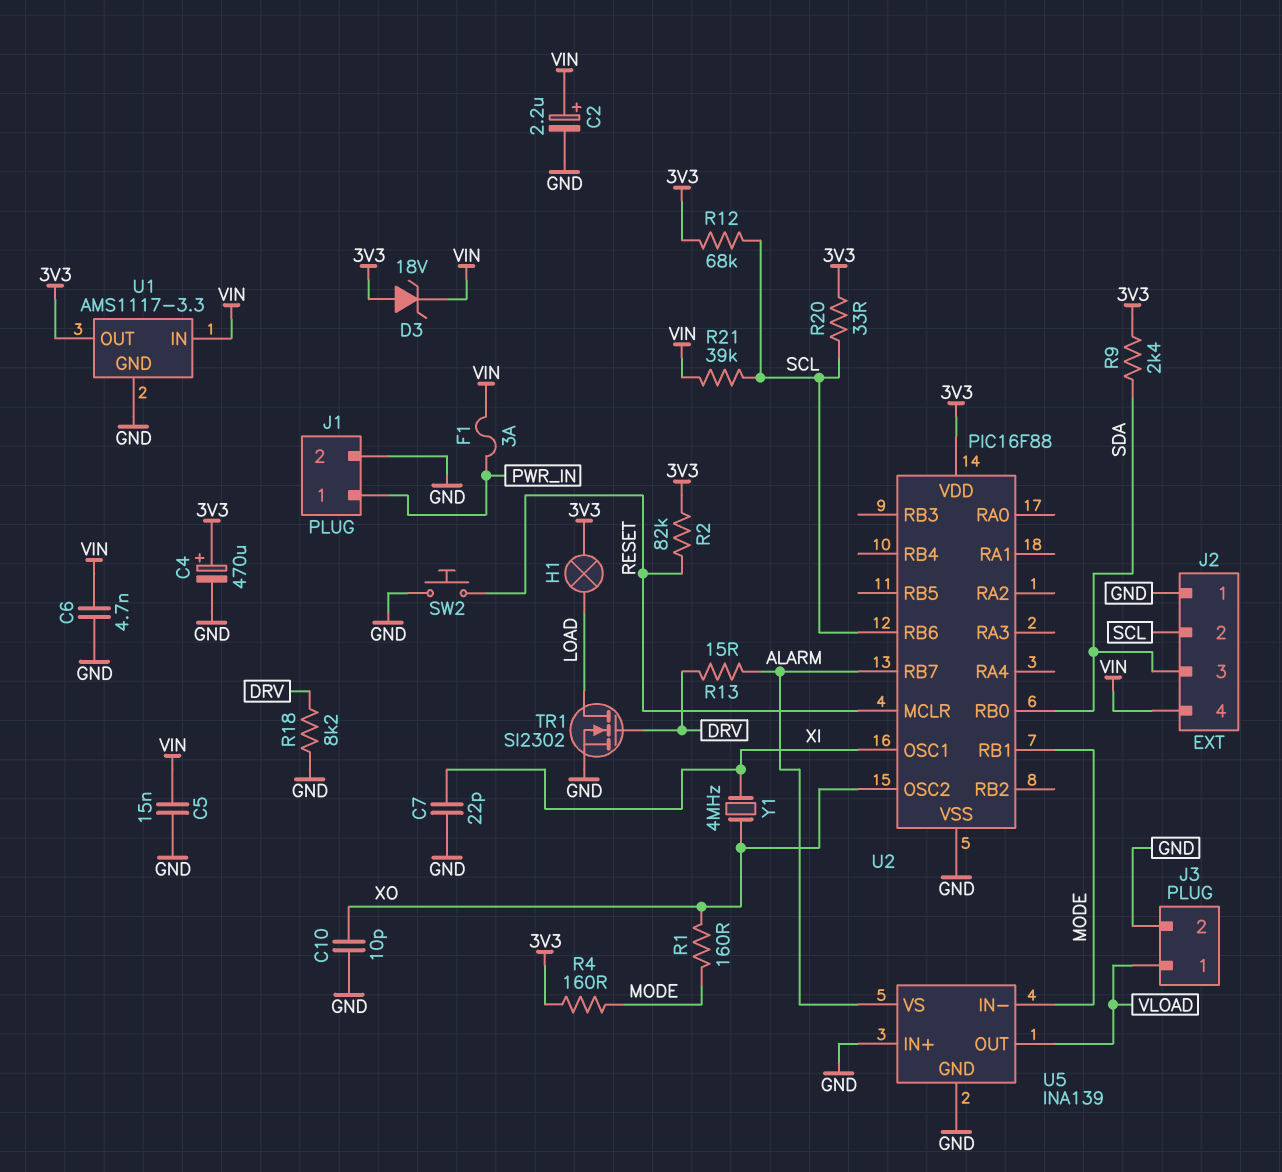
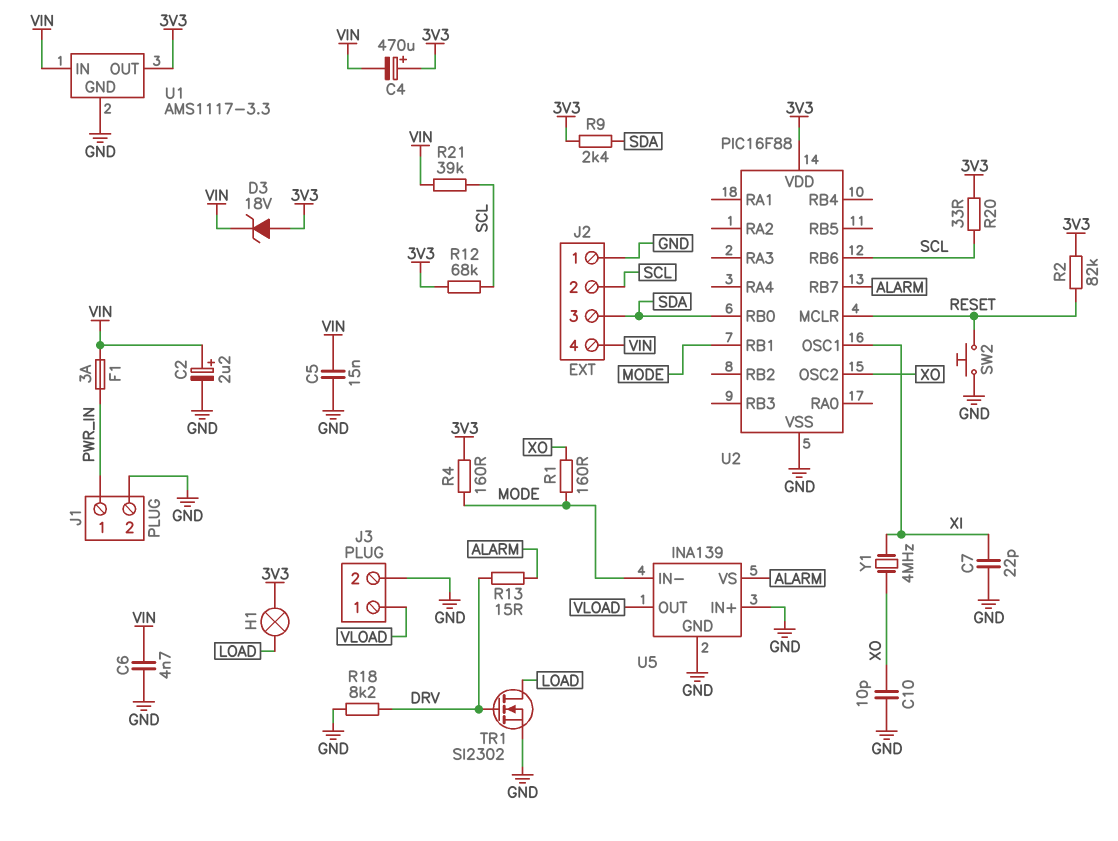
C4: 470uF (plus 3V3, minus GND) -> 470uF (plus 3V3, minus VIN)

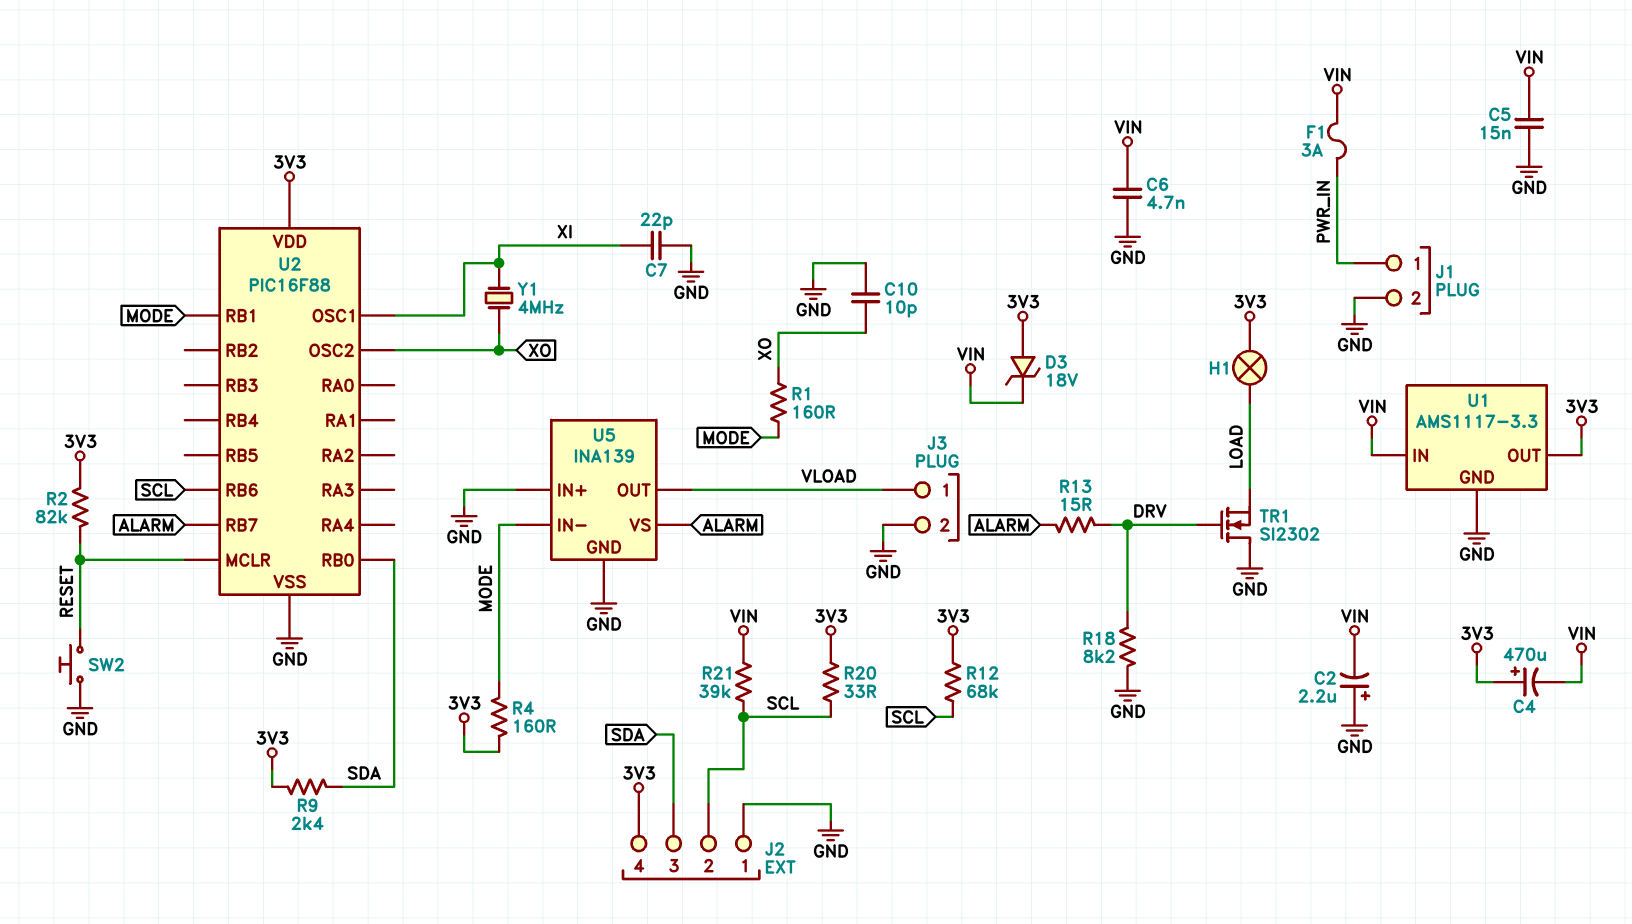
C2: 2.2uF (plus VIN, minus GND) -> 2.2uF (plus GND, minus VIN)
J2 pin 4: VIN -> 3V3
TR1: NMOS SI2302 (G DRV, D LOAD, S GND) -> NMOS SI2302 (G DRV, D GND, S LOAD)

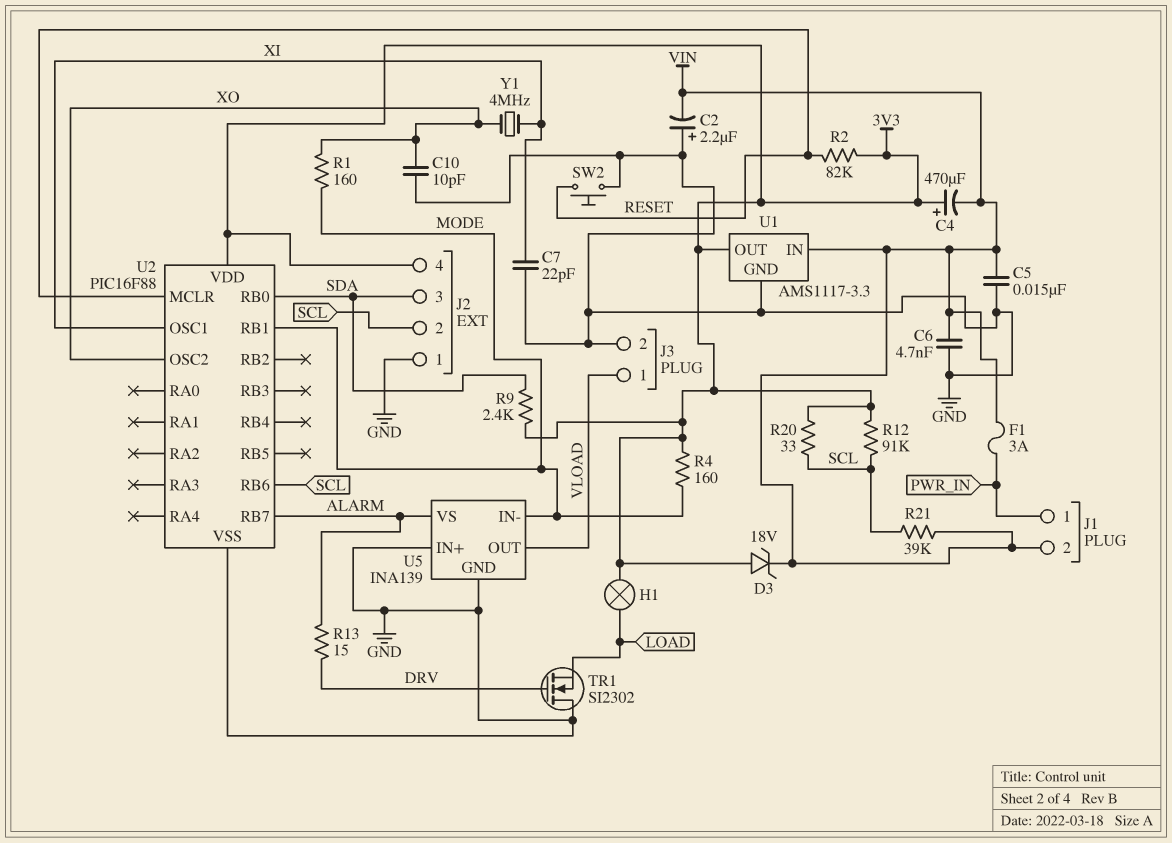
J1 pin 2: GND -> VIN
R12: 68k (3V3, SCL) -> 91k (3V3, SCL)
R18: 8.2k (DRV, GND) -> none

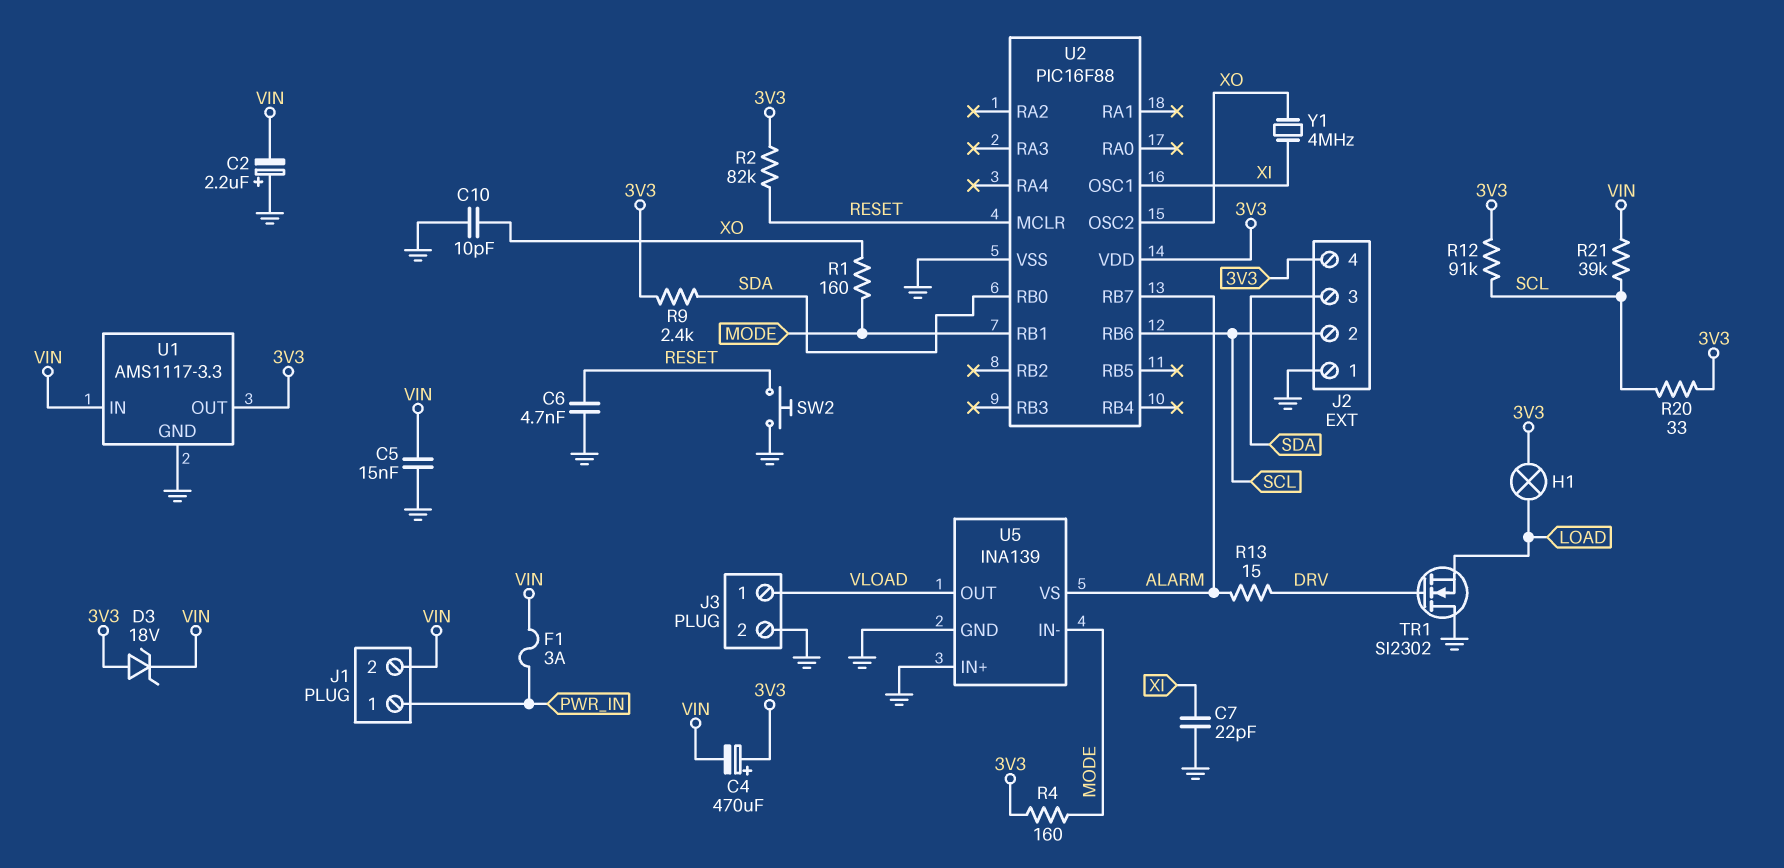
C6: 4.7nF (GND, VIN) -> 4.7nF (GND, RESET)

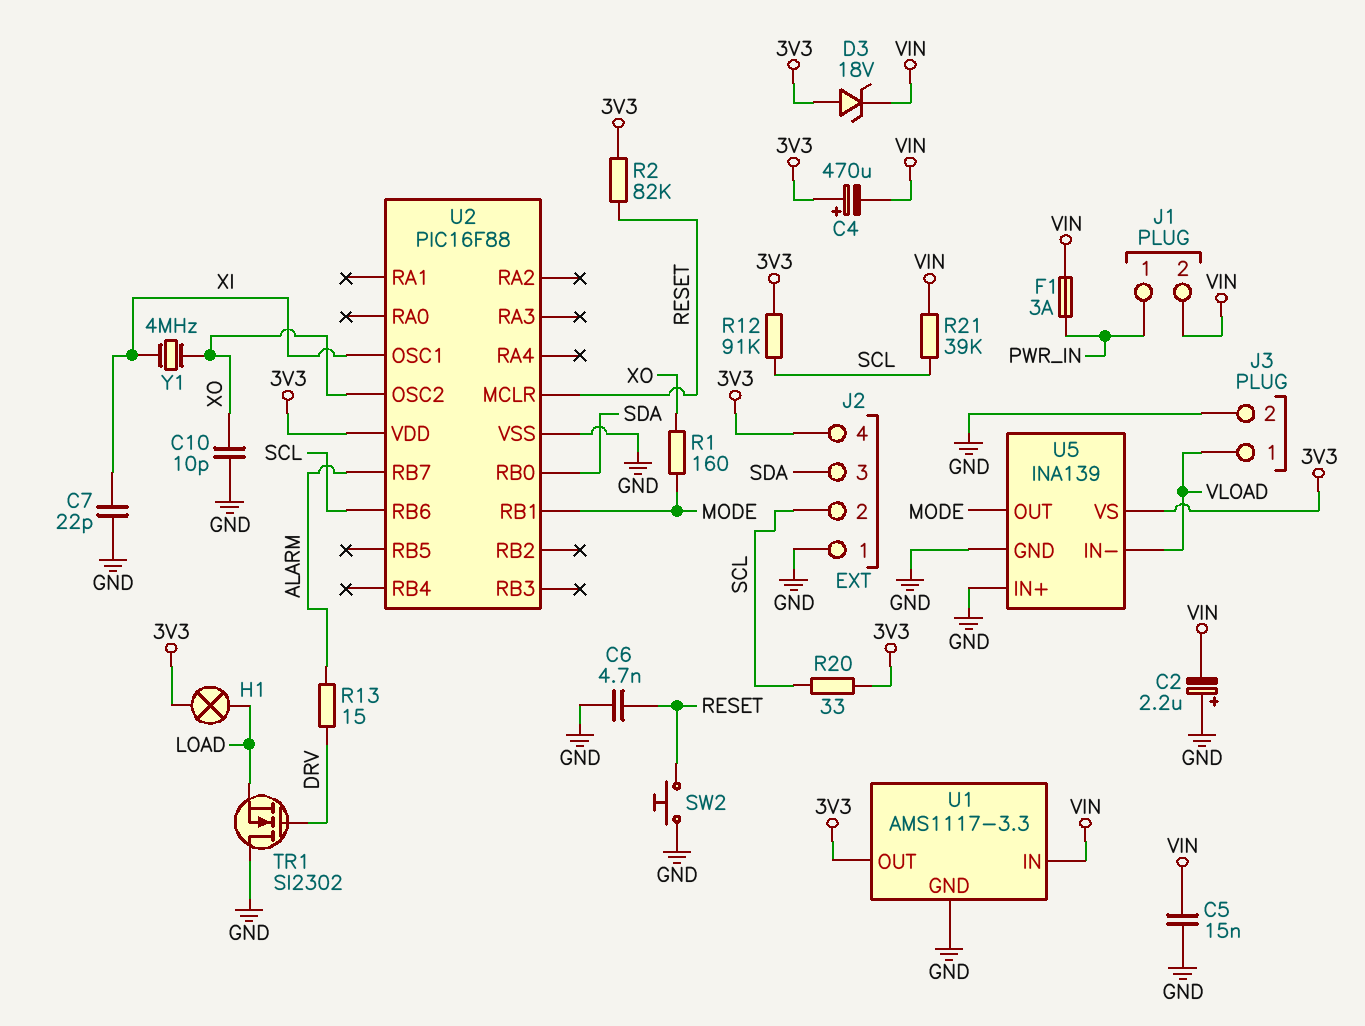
R4: 160 (3V3, MODE) -> none
R9: 2.4k (3V3, SDA) -> none
U5 pin IN-: MODE -> VLOAD
U5 pin OUT: VLOAD -> MODE
U5 pin VS: ALARM -> 3V3

